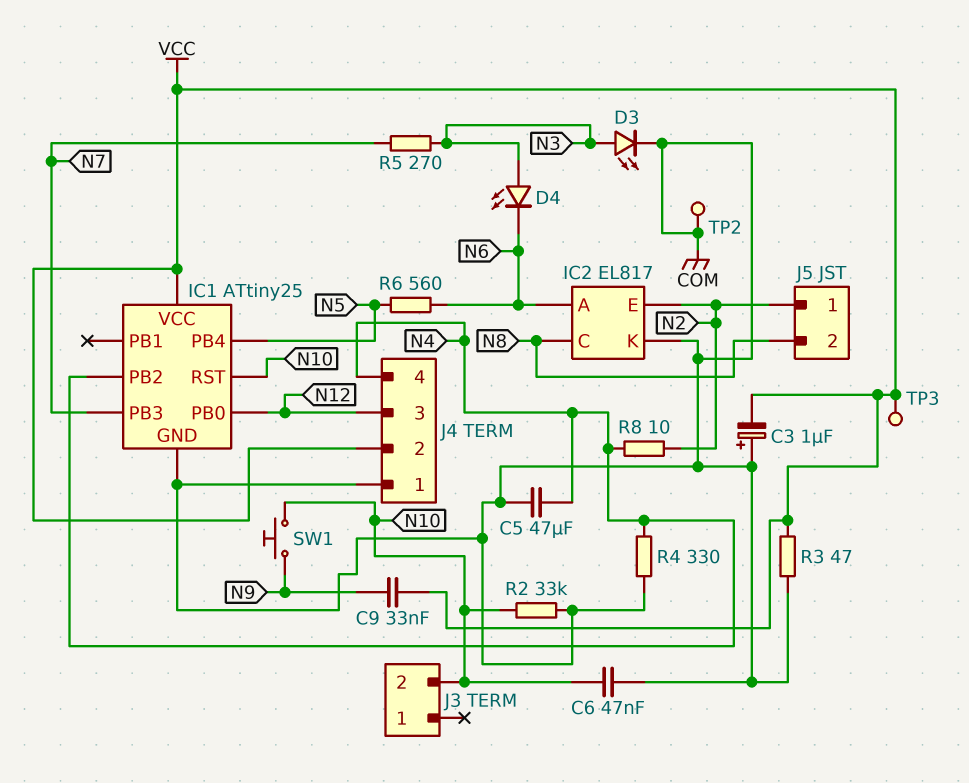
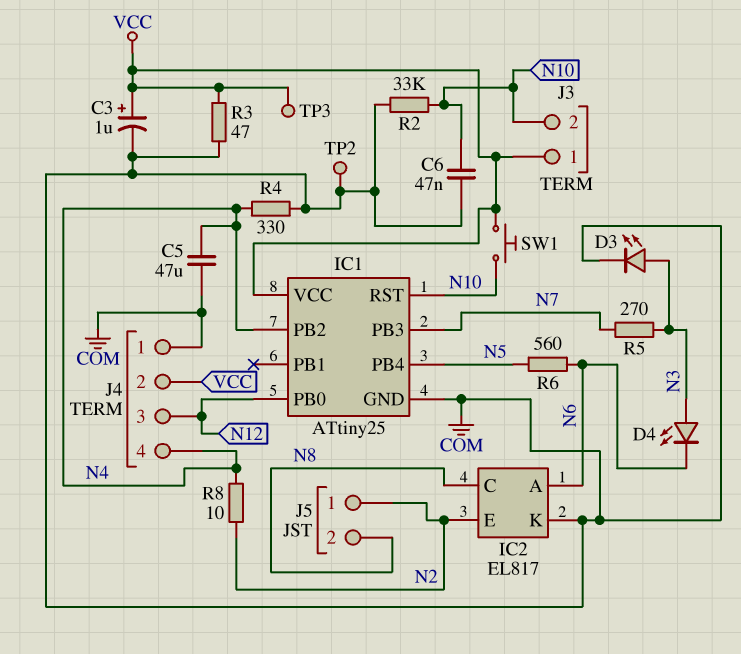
C3: 1uF (plus COM, minus VCC) -> 1uF (plus VCC, minus COM)
C9: 33nF (N9, VCC) -> none
J3 pin 1: none -> VCC
SW1: button (N9, N10) -> button (N10, VCC)

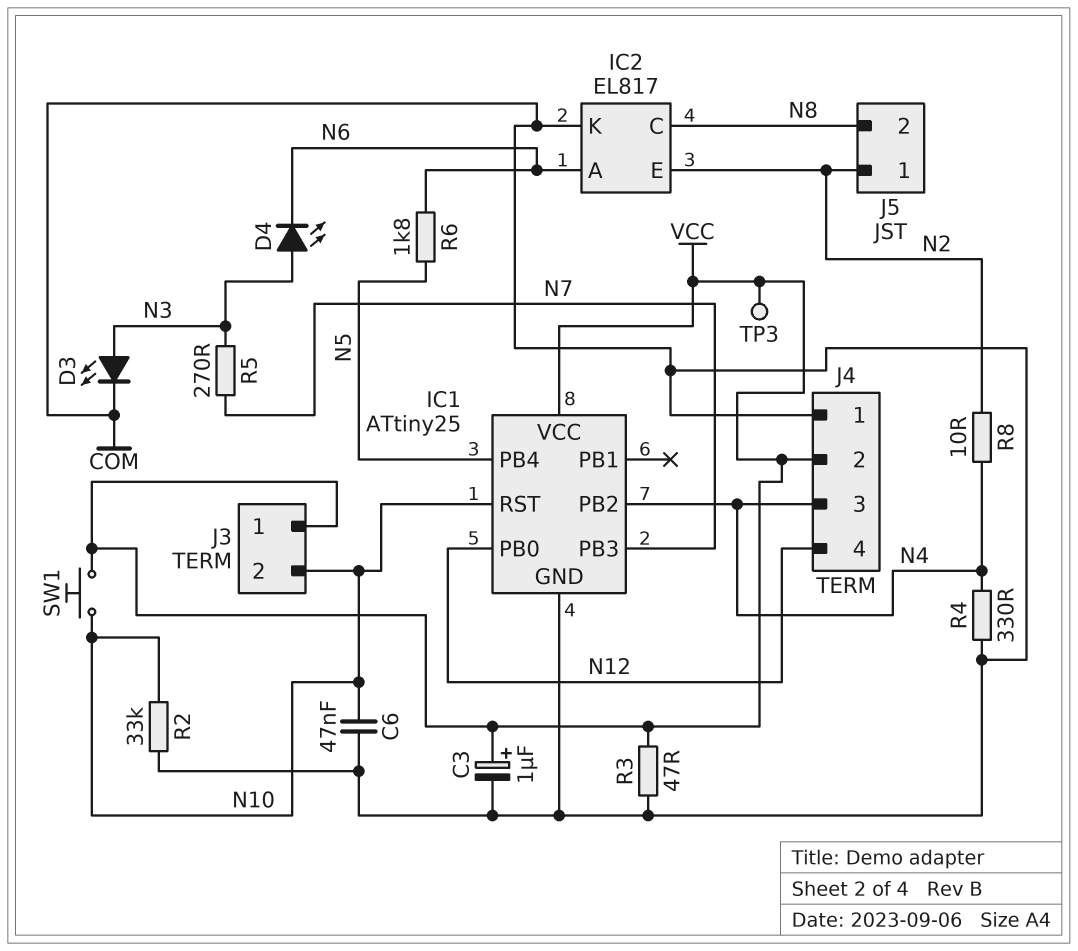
C5: 47uF (COM, N4) -> none
J4 pin 3: N12 -> N4
J4 pin 4: N4 -> N12
R6: 560 (N5, N6) -> 1.8k (N5, N6)
TP2: test point (COM) -> none

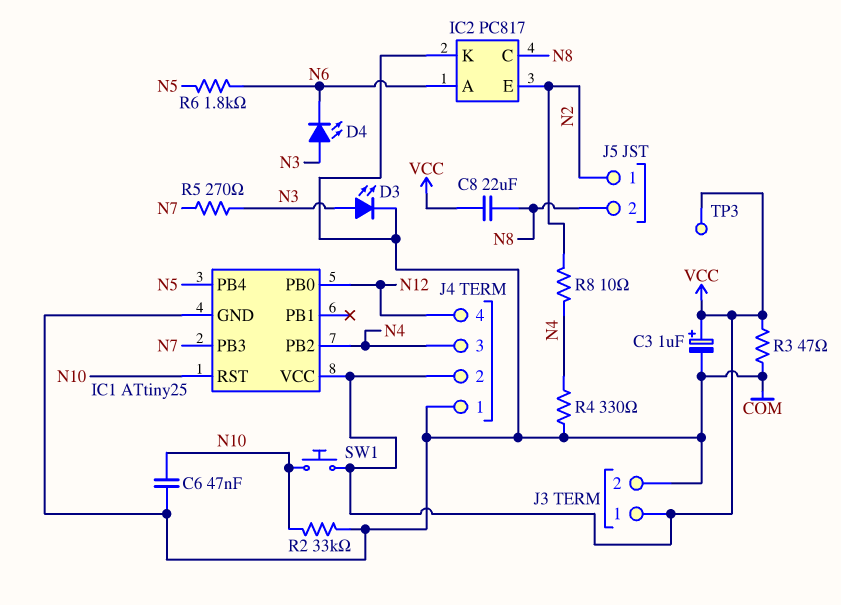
C8: none -> 22uF (N8, VCC)
IC2: EL817 -> PC817
J3 pin 2: N10 -> COM

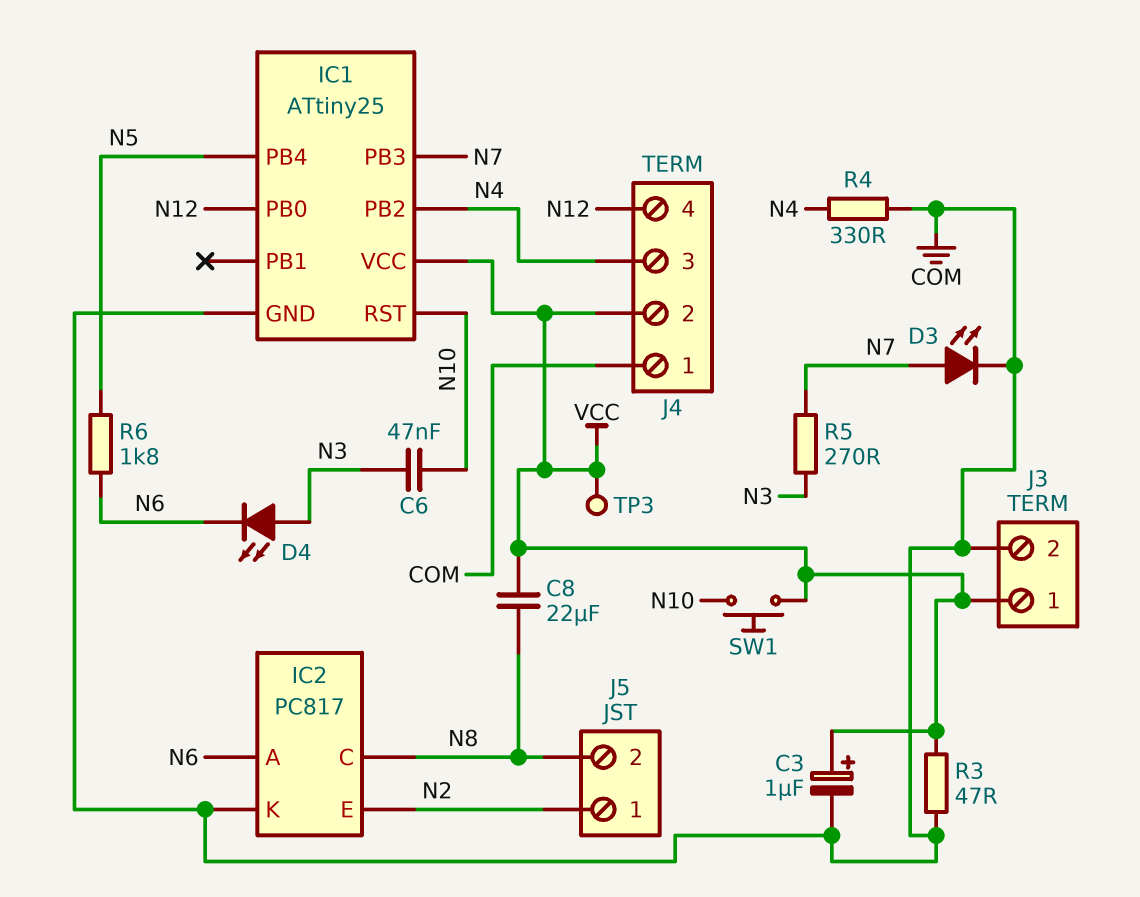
C6: 47nF (COM, N10) -> 47nF (N3, N10)
D3: LED (A N3, K COM) -> LED (A N7, K COM)
R2: 33k (COM, N10) -> none
R8: 10 (N2, N4) -> none

